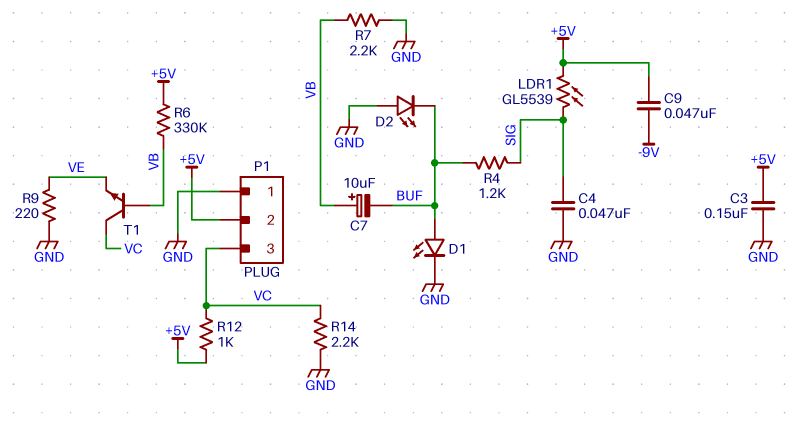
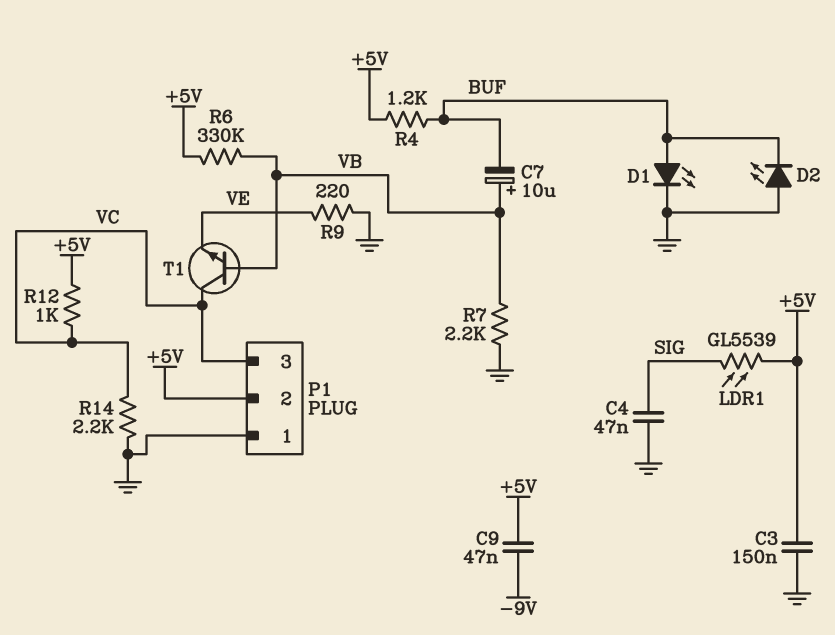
R4: 1.2k (BUF, SIG) -> 1.2k (+5V, BUF)

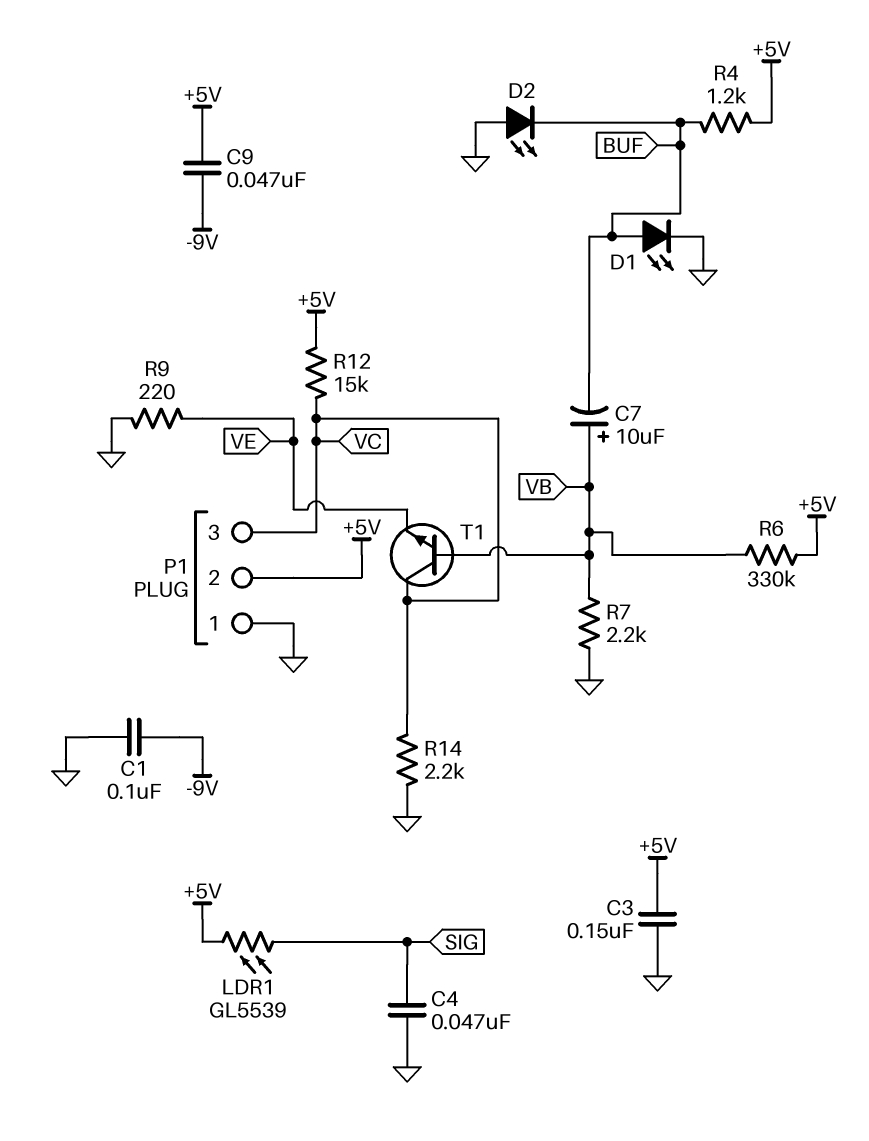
C1: none -> 100nF (-9V, GND)
R12: 1k (+5V, VC) -> 15k (+5V, VC)

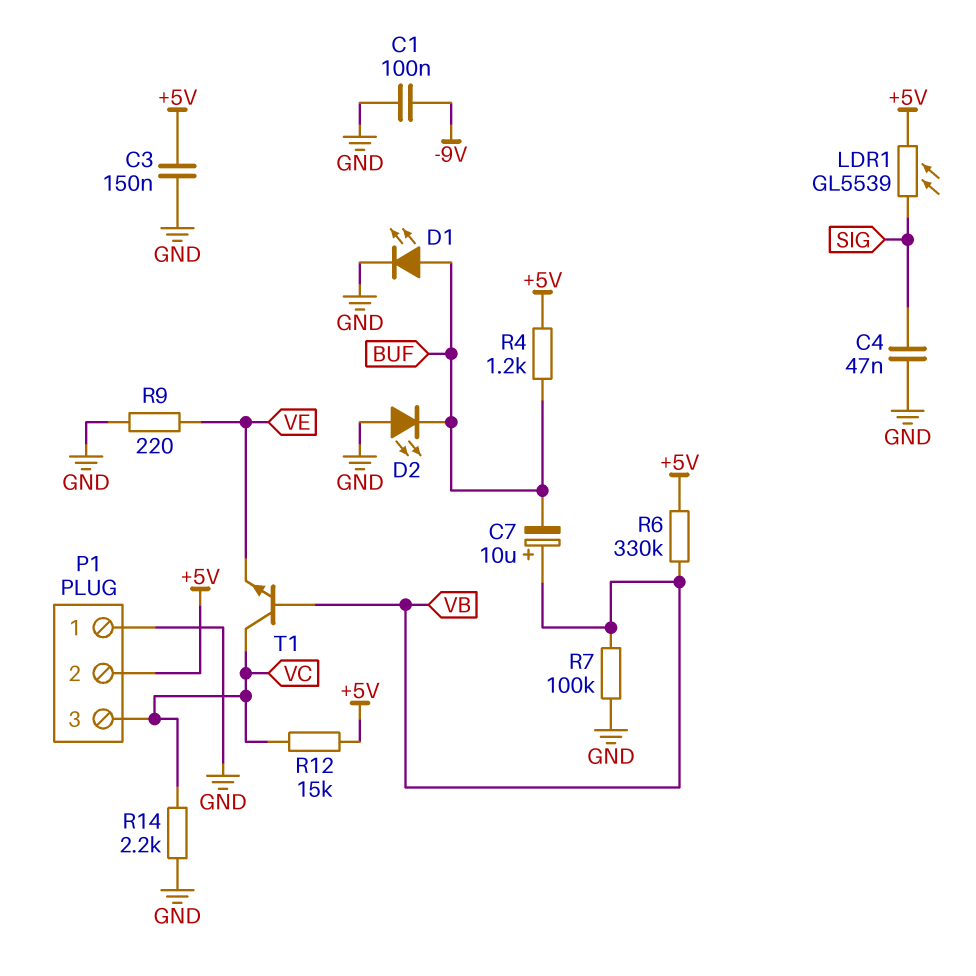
C9: 47nF (+5V, -9V) -> none
R7: 2.2k (GND, VB) -> 100k (GND, VB)

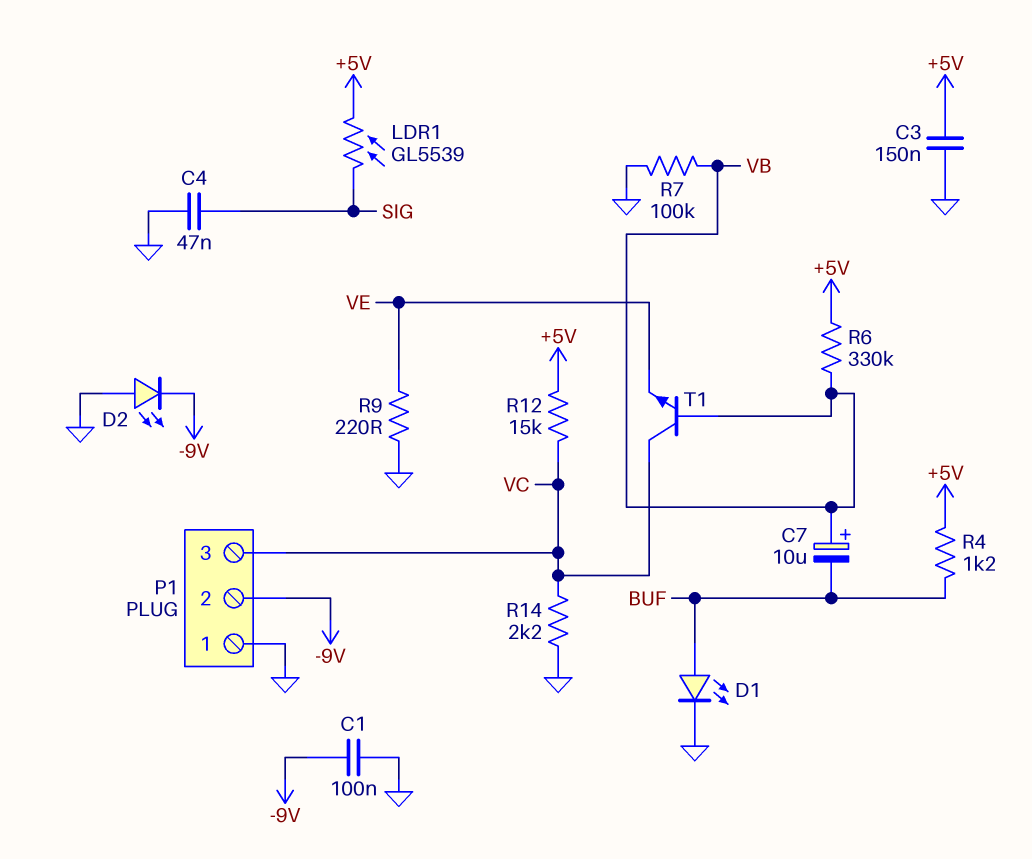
D2: LED (A GND, K BUF) -> LED (A GND, K -9V)
P1 pin 2: +5V -> -9V

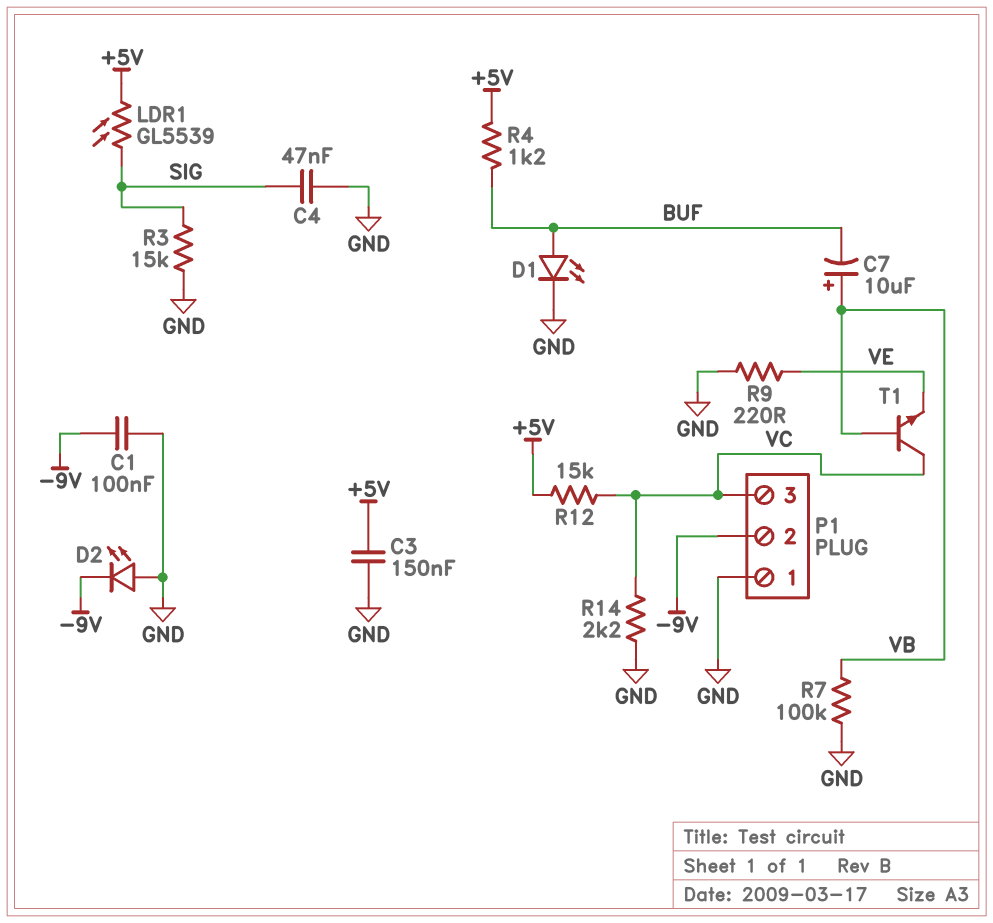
R3: none -> 15k (GND, SIG)
R6: 330k (+5V, VB) -> none

